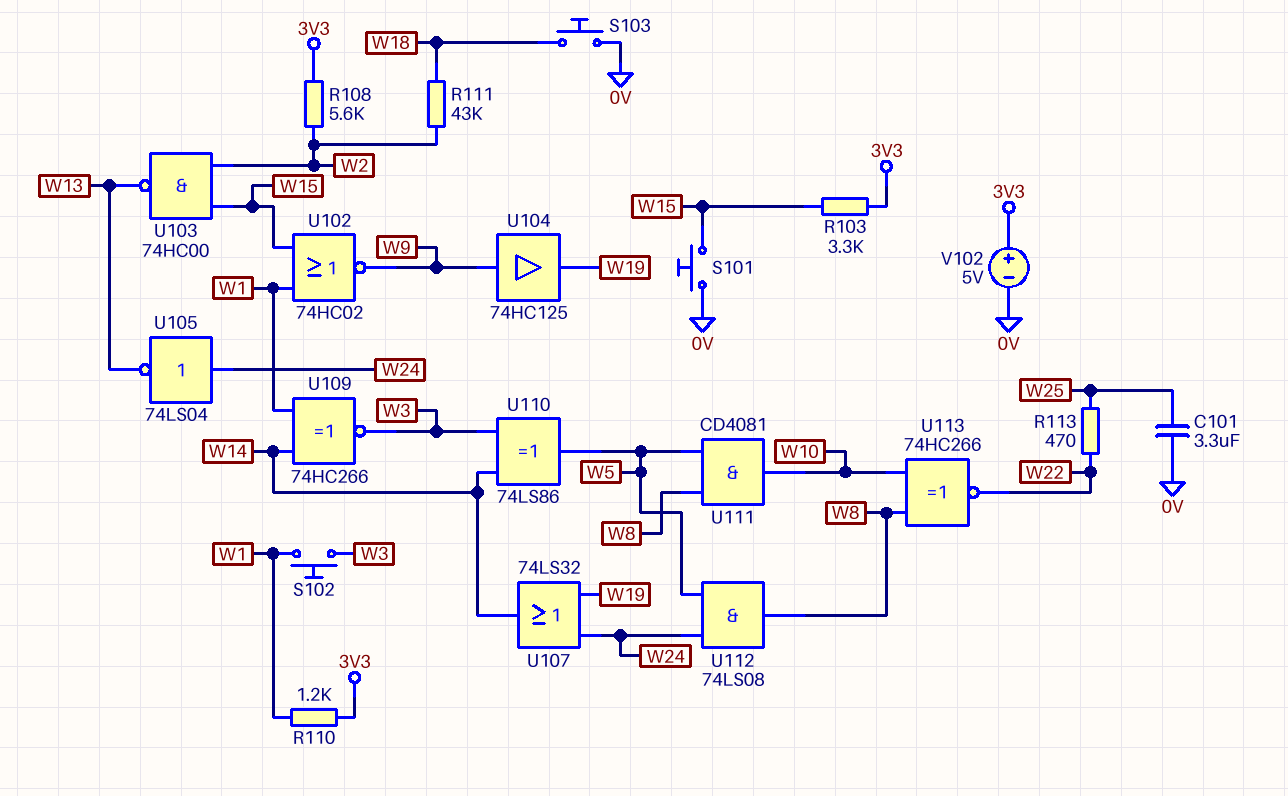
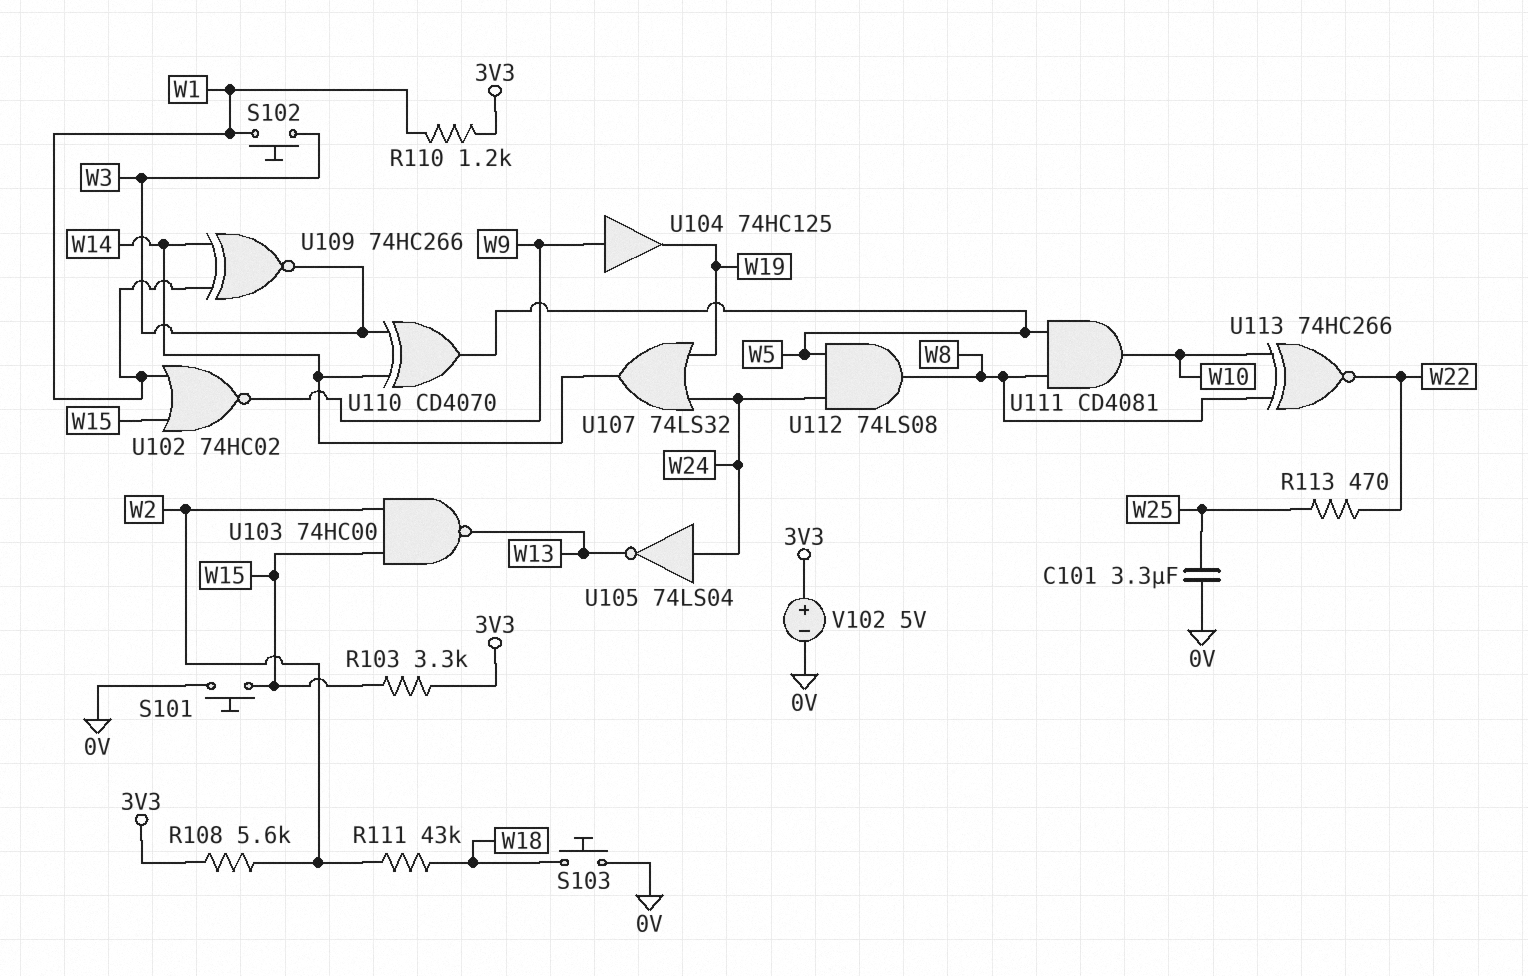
U110: XOR 74LS86 (in W3, in W14, out W5) -> XOR CD4070 (in W3, in W14, out W5)

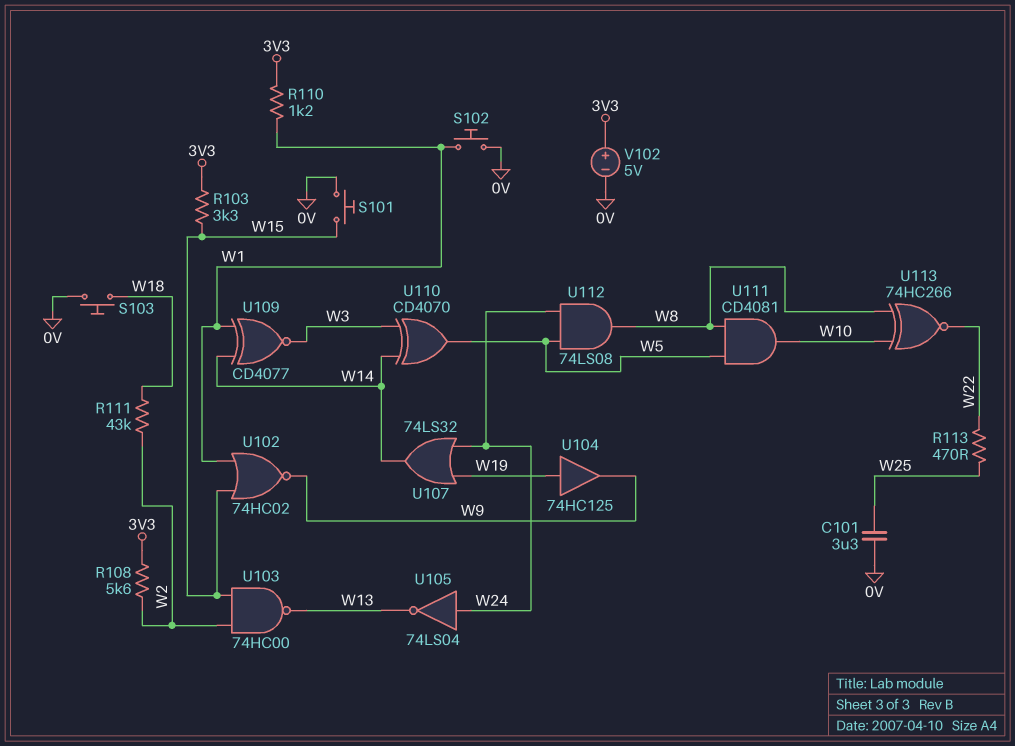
S102: button (W1, W3) -> button (0V, W1)
U104: buffer 74HC125 (in W9, out W19) -> buffer 74HC125 (in W19, out W9)
U109: XNOR 74HC266 (in W1, in W14, out W3) -> XNOR CD4077 (in W1, in W14, out W3)

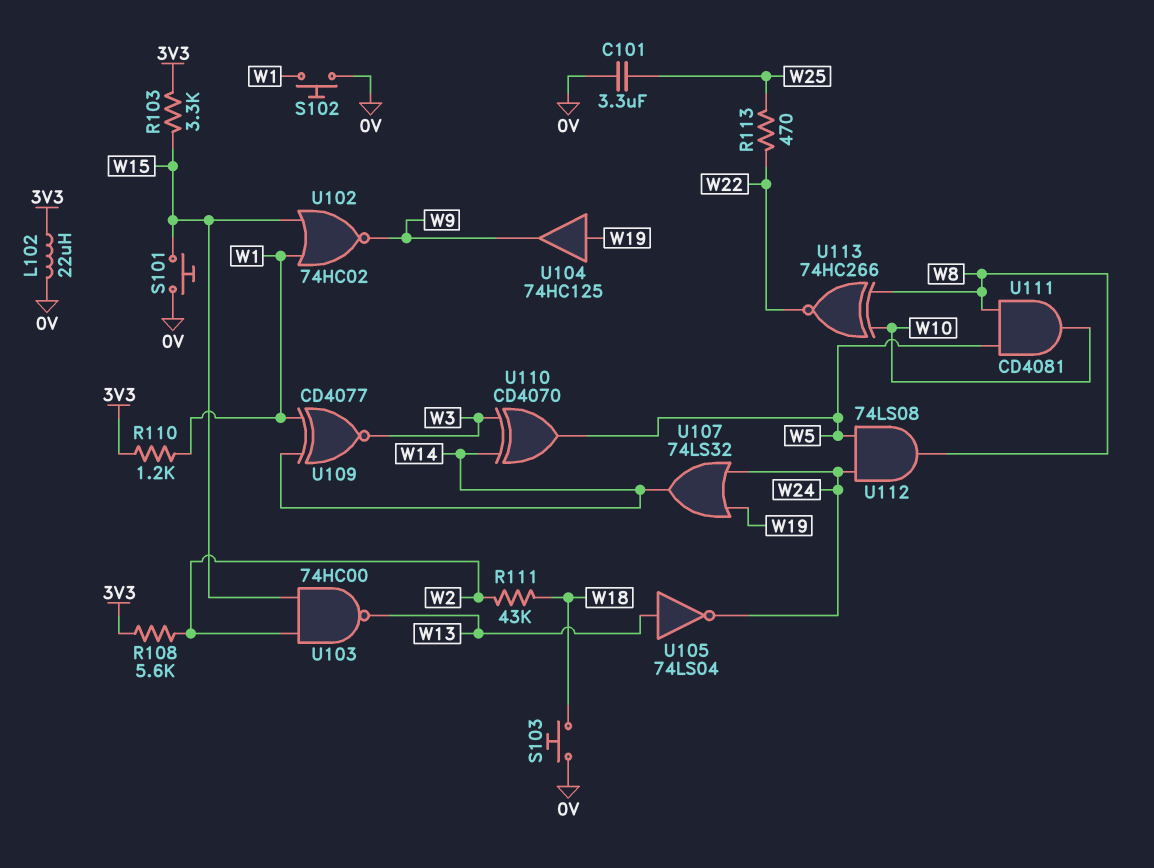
L102: none -> 22uH (0V, 3V3)
U105: NOT 74LS04 (in W24, out W13) -> NOT 74LS04 (in W13, out W24)
V102: 5V (plus 3V3, minus 0V) -> none

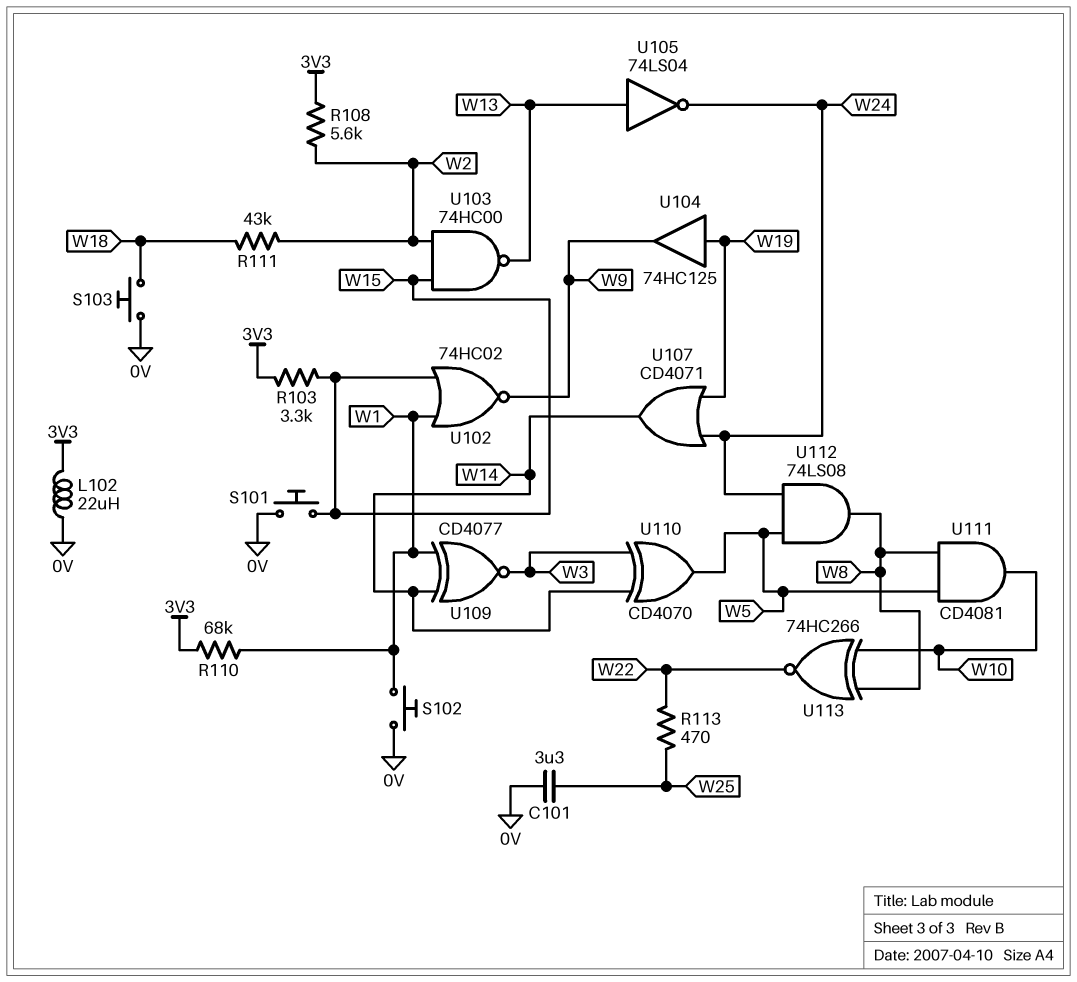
R110: 1.2k (3V3, W1) -> 68k (3V3, W1)
U107: OR 74LS32 (in W19, in W24, out W14) -> OR CD4071 (in W19, in W24, out W14)

